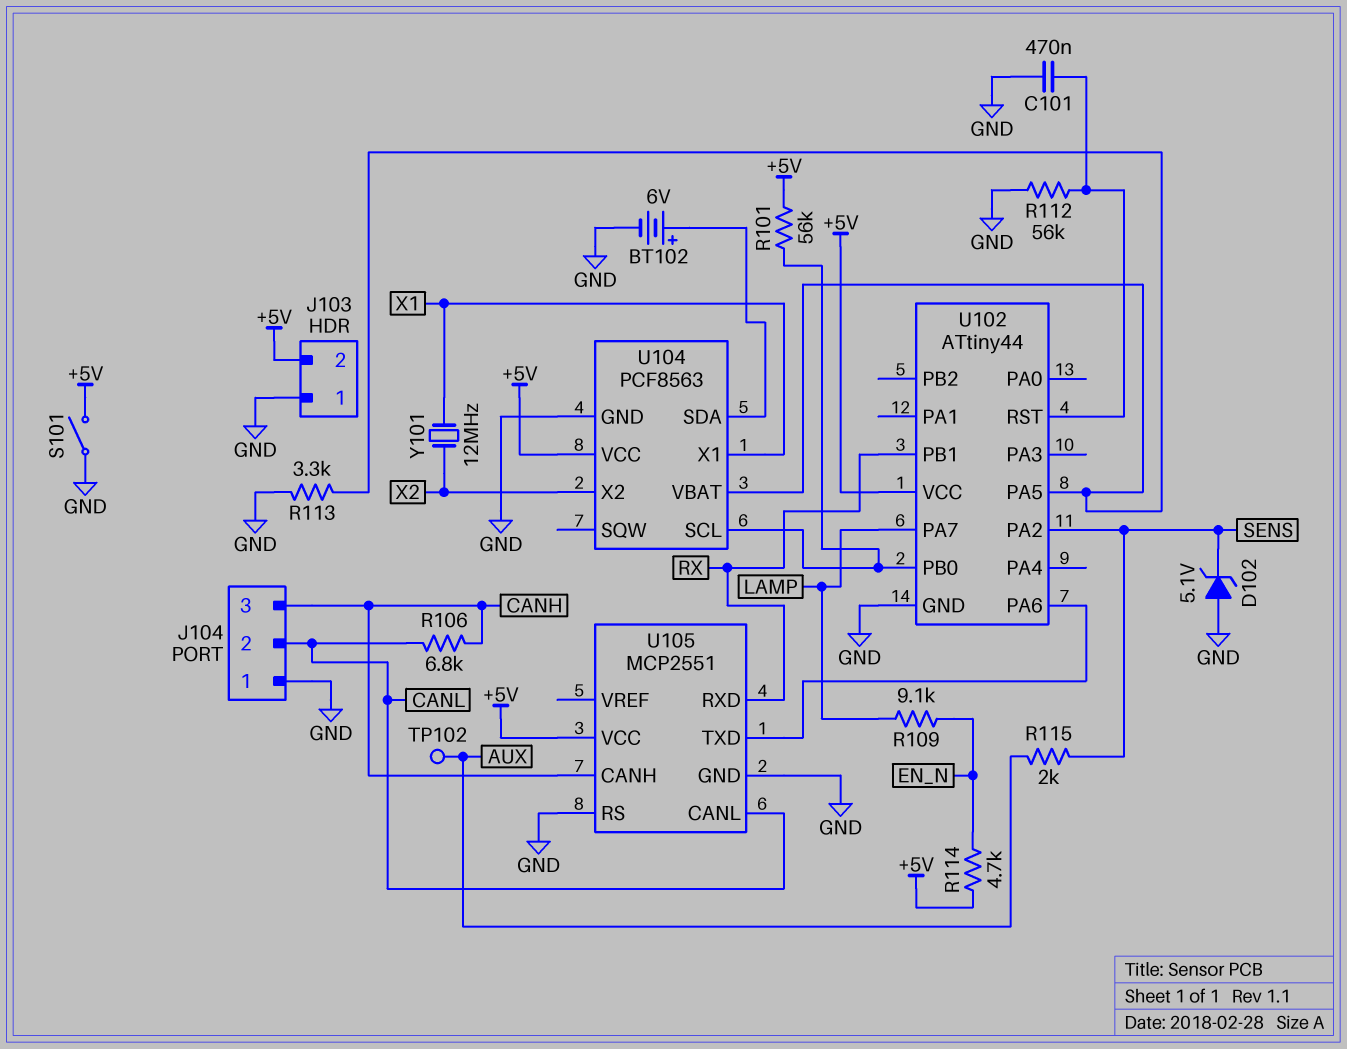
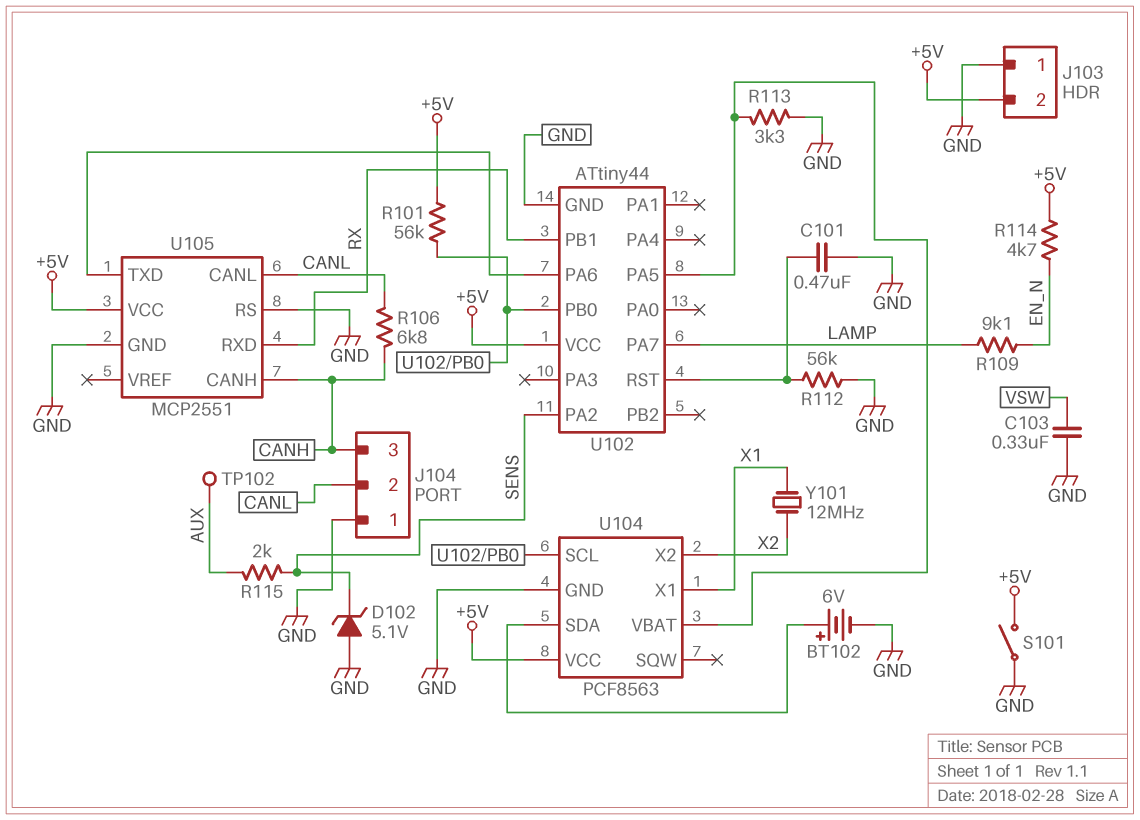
C103: none -> 330nF (GND, VSW)

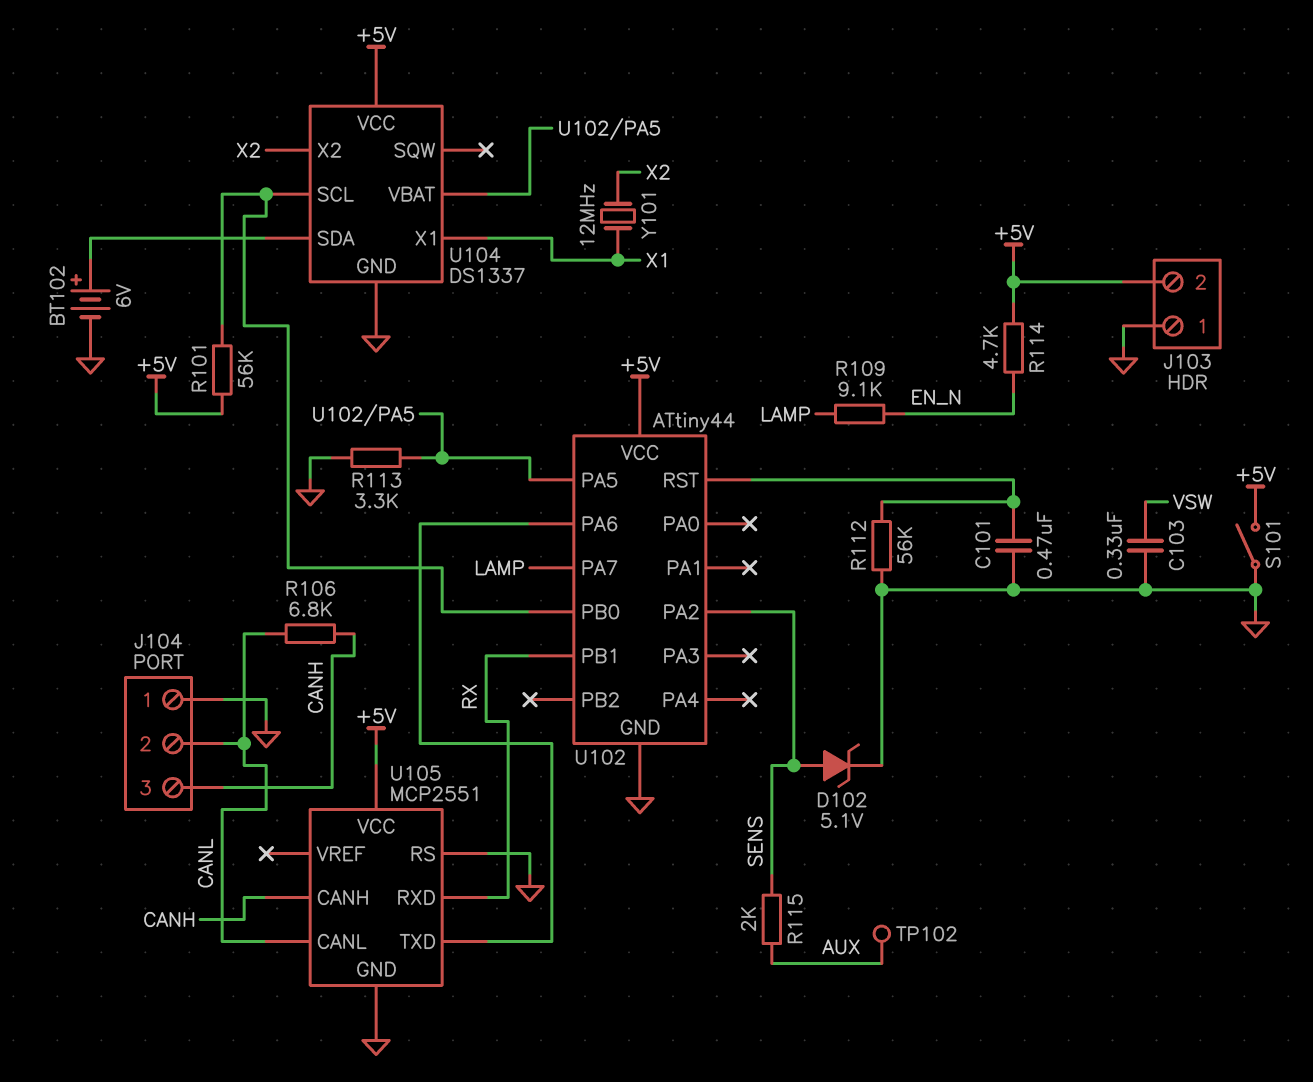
D102: zener 5.1V (A GND, K SENS) -> zener 5.1V (A SENS, K GND)
U104: PCF8563 -> DS1337

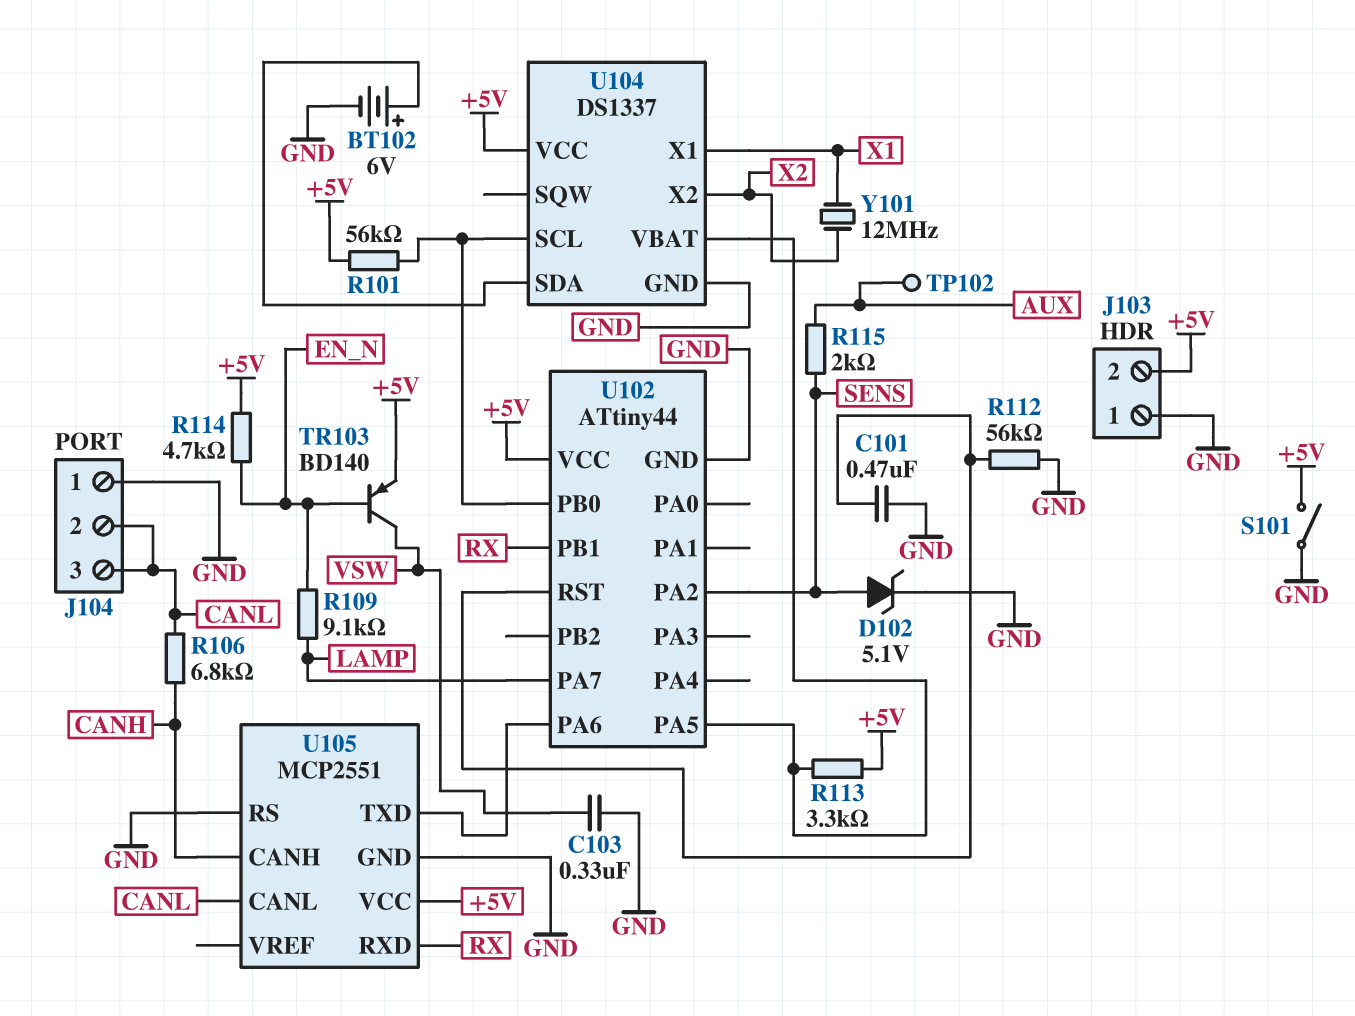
J104 pin 3: CANH -> CANL
R113: 3.3k (GND, U102/PA5) -> 3.3k (+5V, U102/PA5)
TR103: none -> PNP BD140 (B EN_N, C VSW, E +5V)

